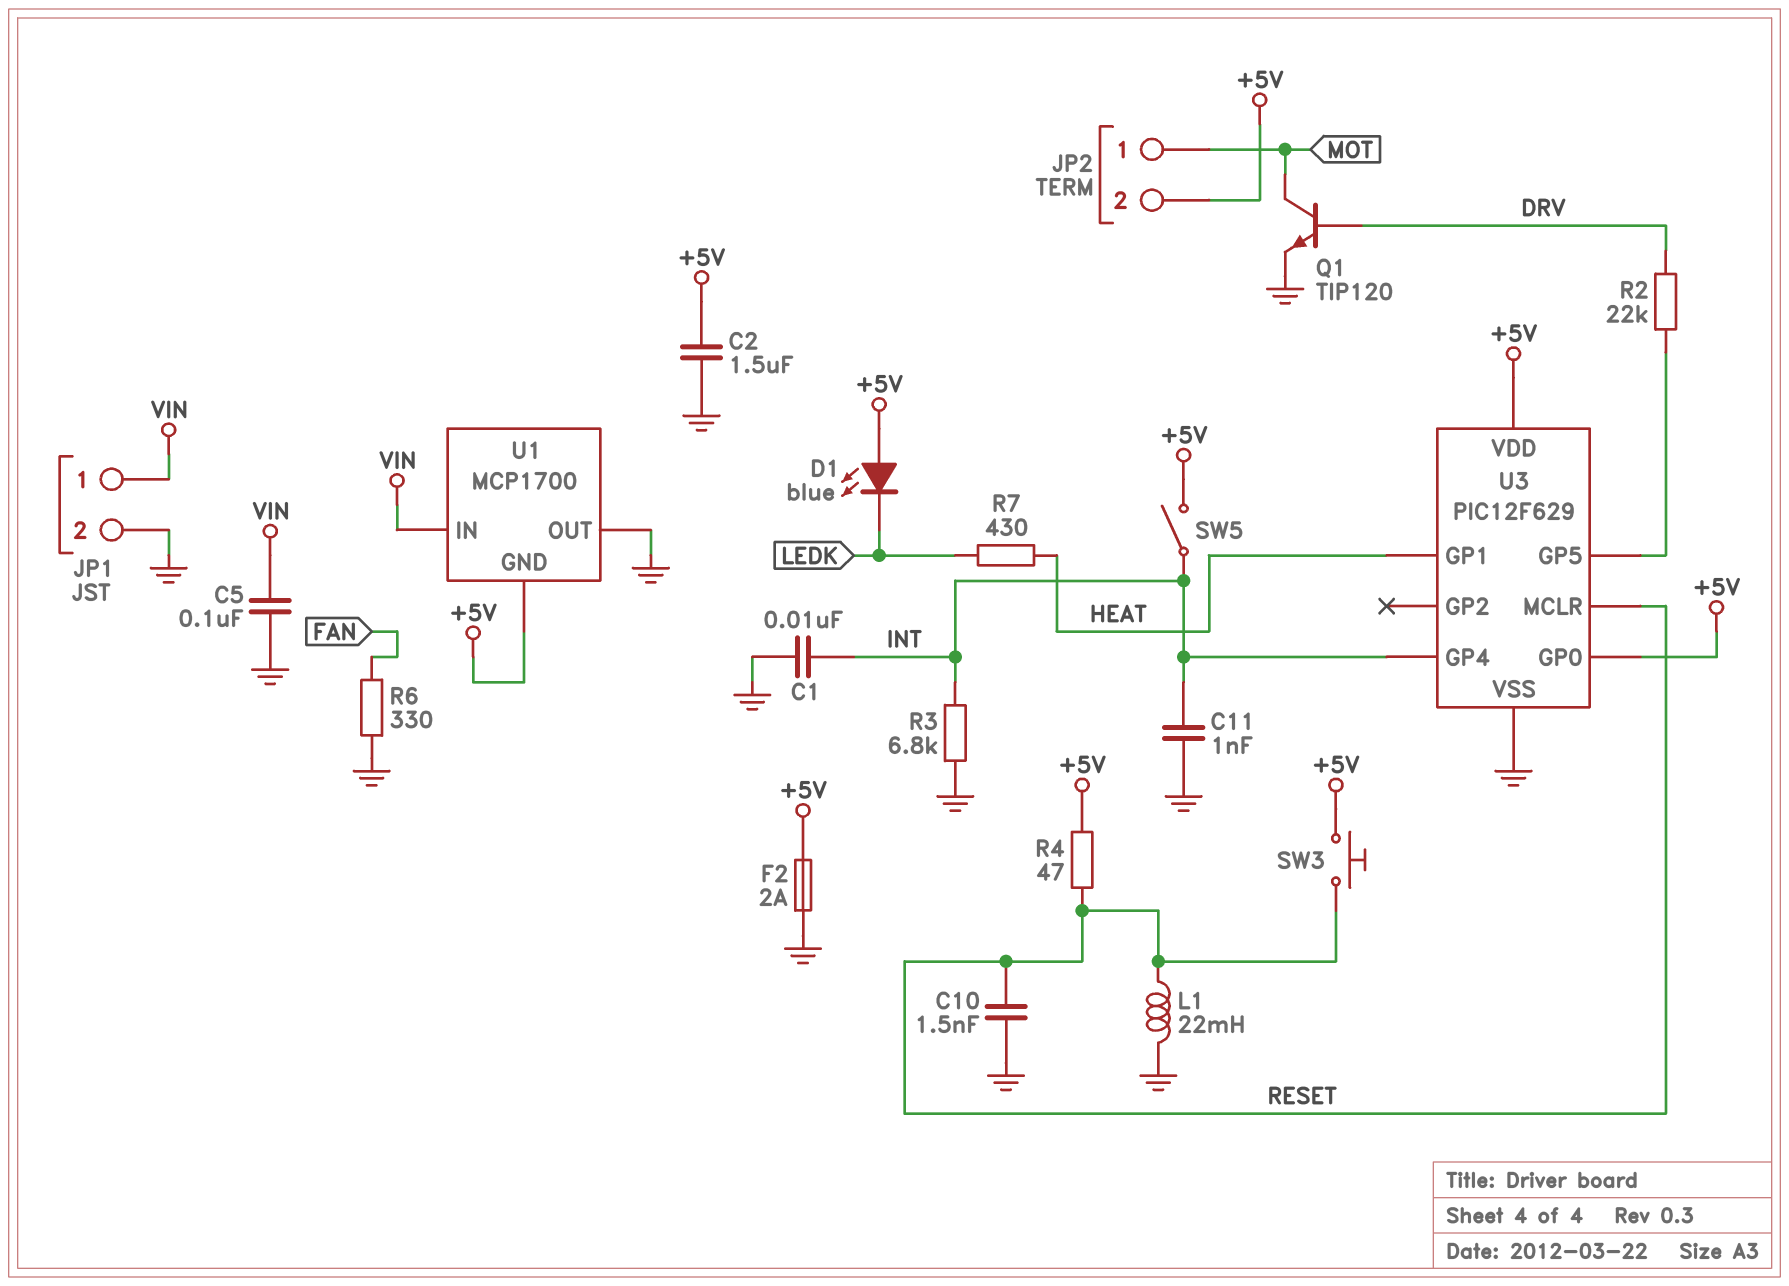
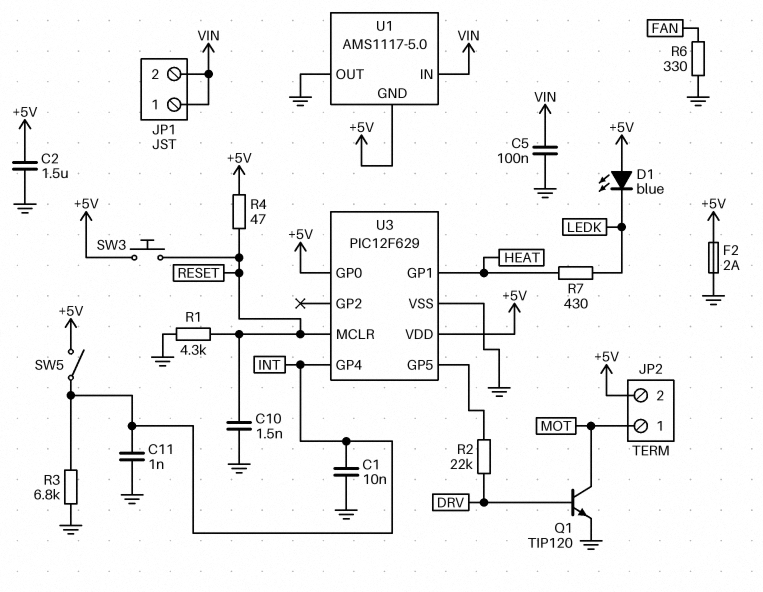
JP1 pin 2: GND -> VIN
L1: 22mH (GND, RESET) -> none
R1: none -> 4.3k (GND, RESET)
U1: MCP1700 -> AMS1117-5.0

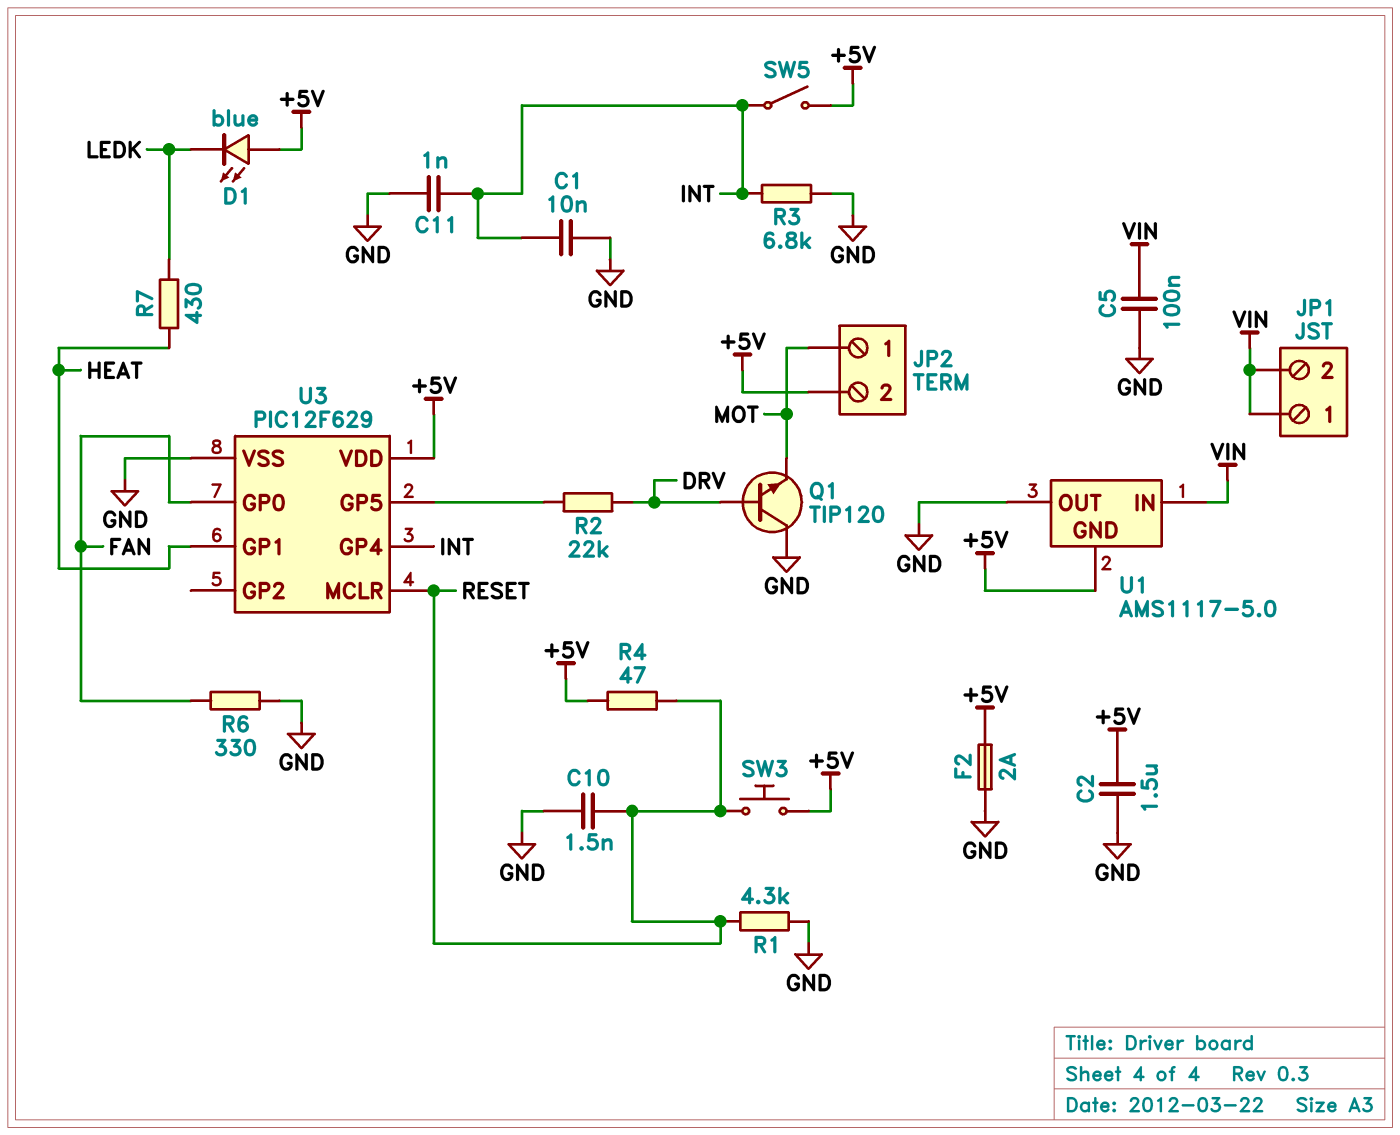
Q1: NPN TIP120 (B DRV, C MOT, E GND) -> NPN TIP120 (B DRV, C GND, E MOT)
U3 pin GP0: +5V -> FAN

